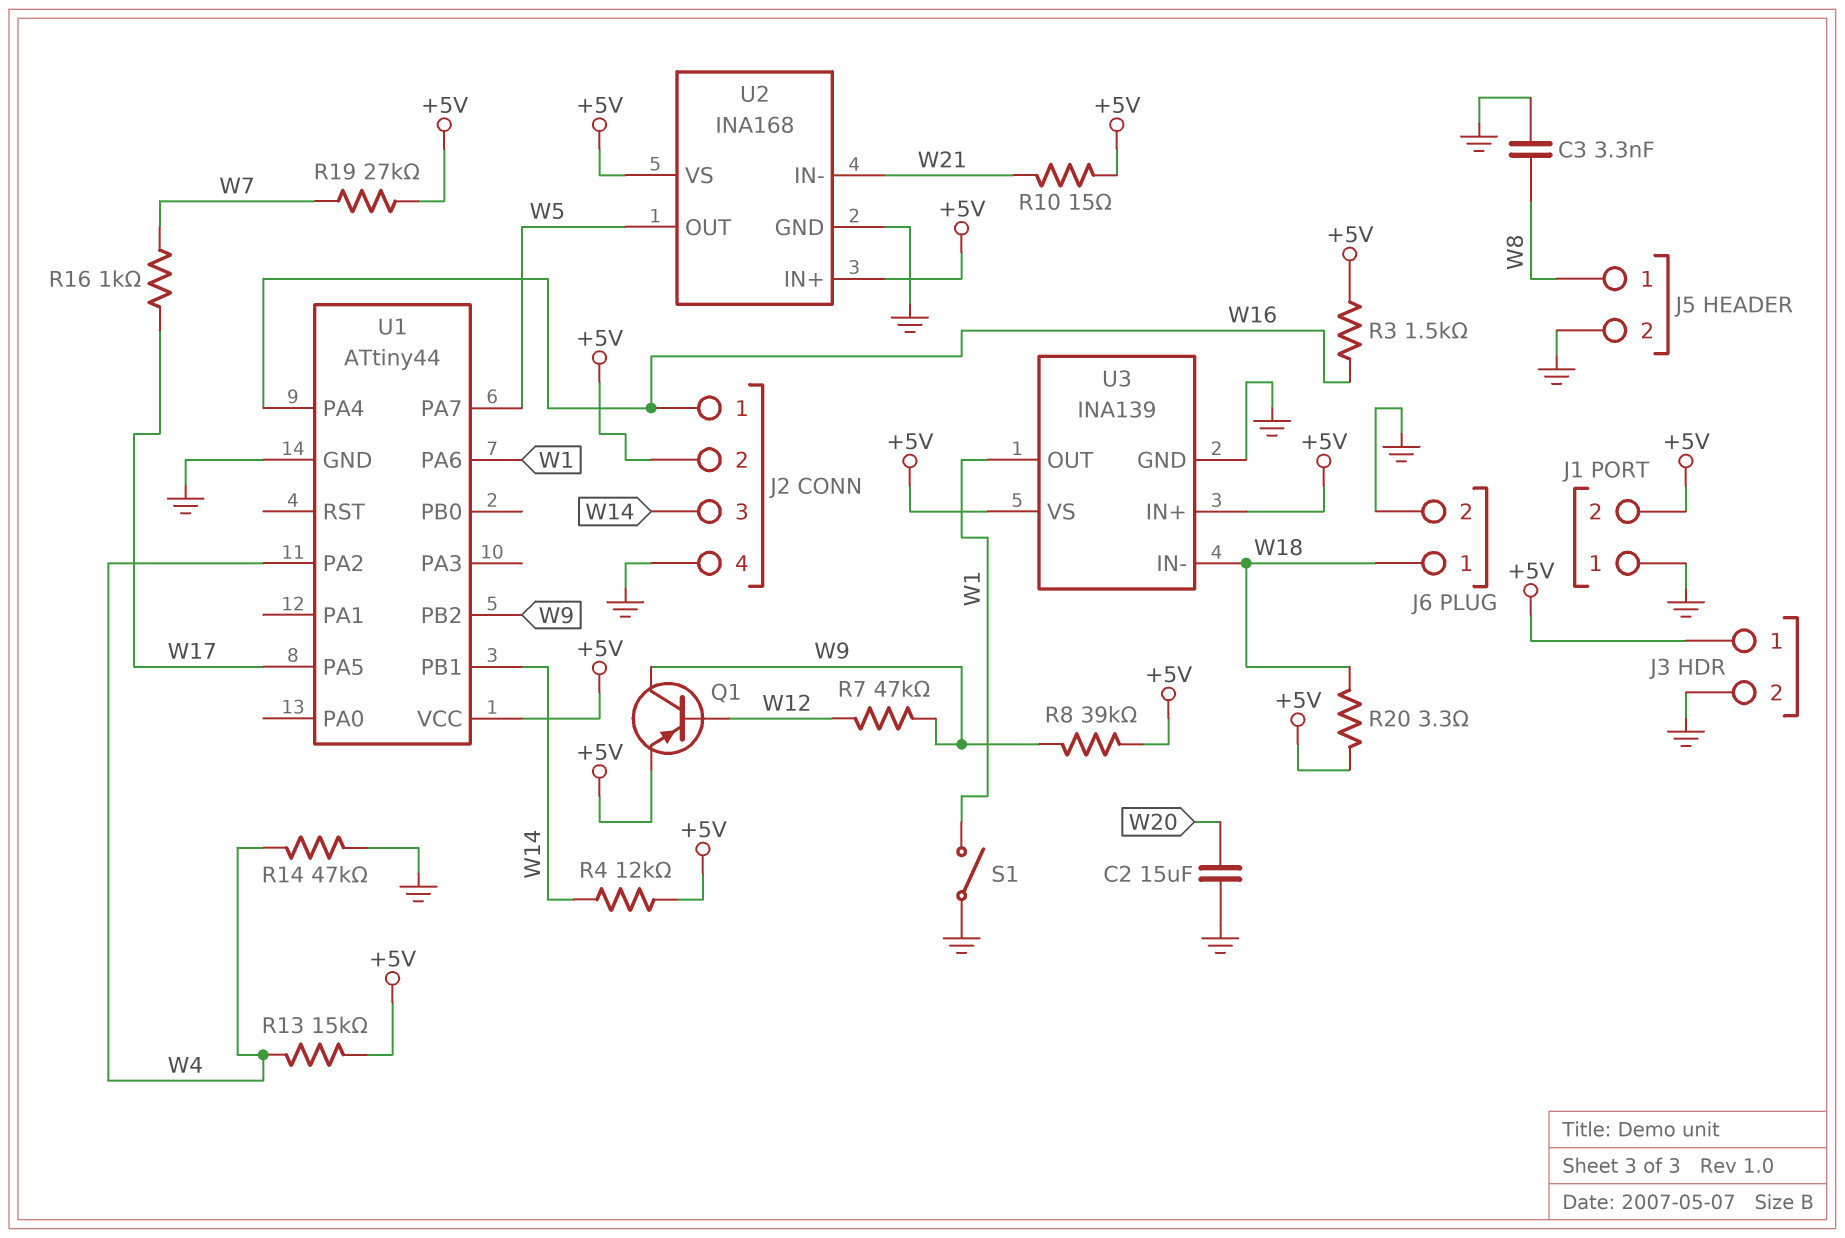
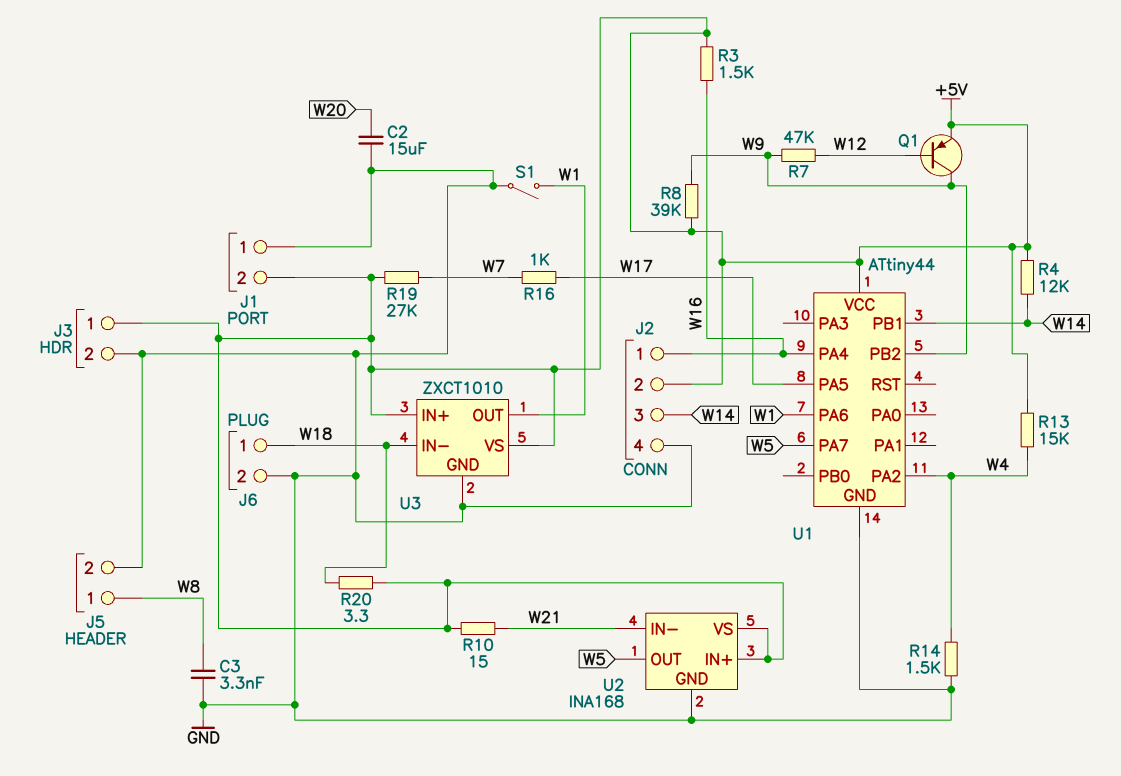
R14: 47k (GND, W4) -> 1.5k (GND, W4)
U3: INA139 -> ZXCT1010

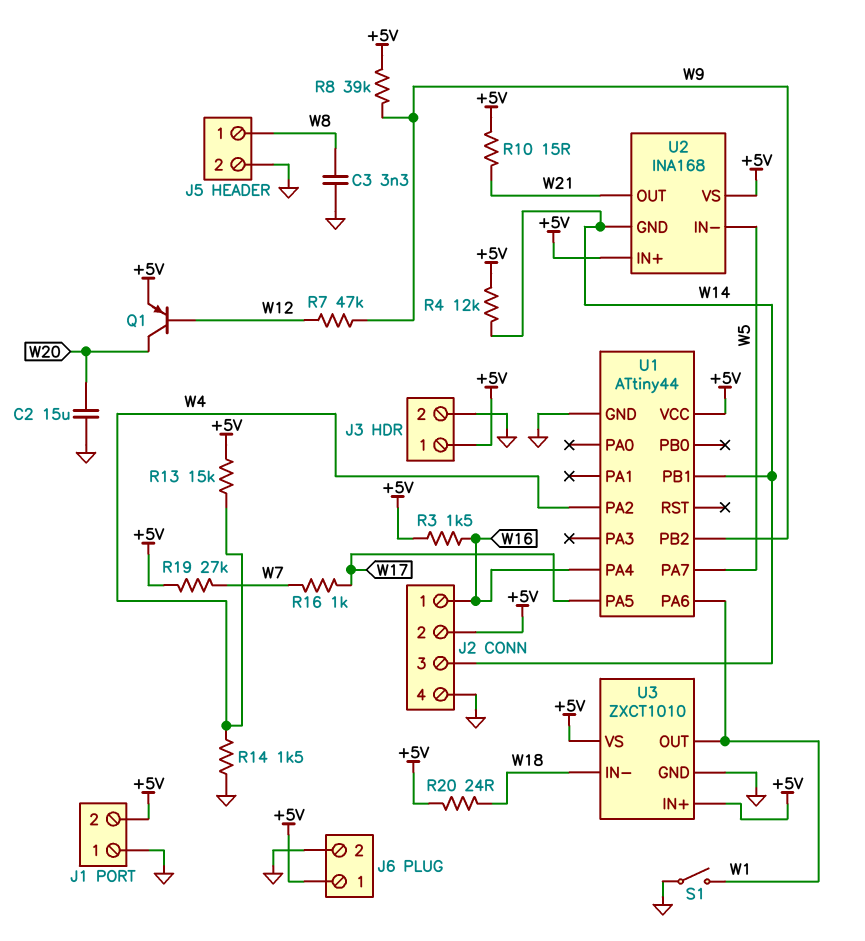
J6 pin 1: W18 -> +5V
Q1: PNP (B W12, C W9, E +5V) -> PNP (B W12, C W20, E +5V)
R20: 3.3 (+5V, W18) -> 24 (+5V, W18)
U2 pin GND: GND -> W14
U2 pin IN-: W21 -> W5
U2 pin OUT: W5 -> W21

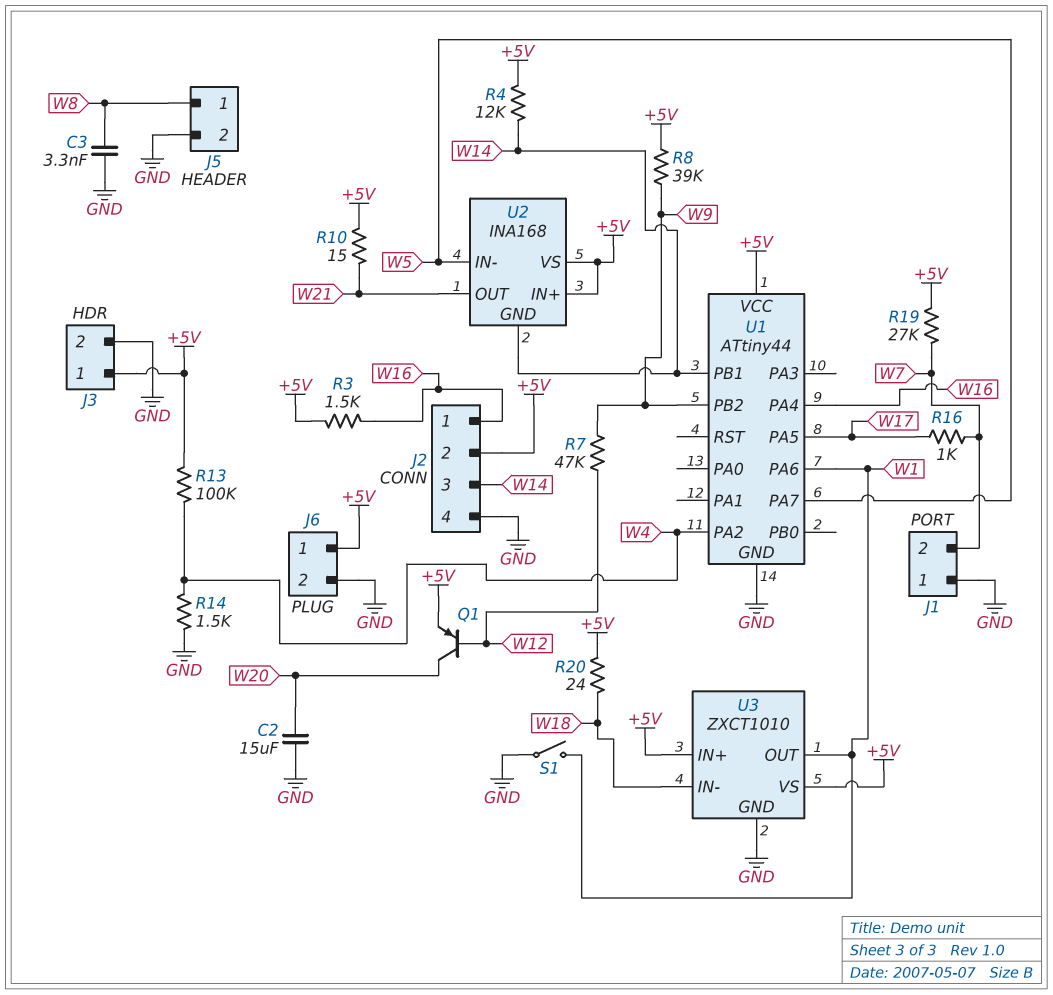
J1 pin 2: +5V -> W7
R13: 15k (+5V, W4) -> 100k (+5V, W4)

